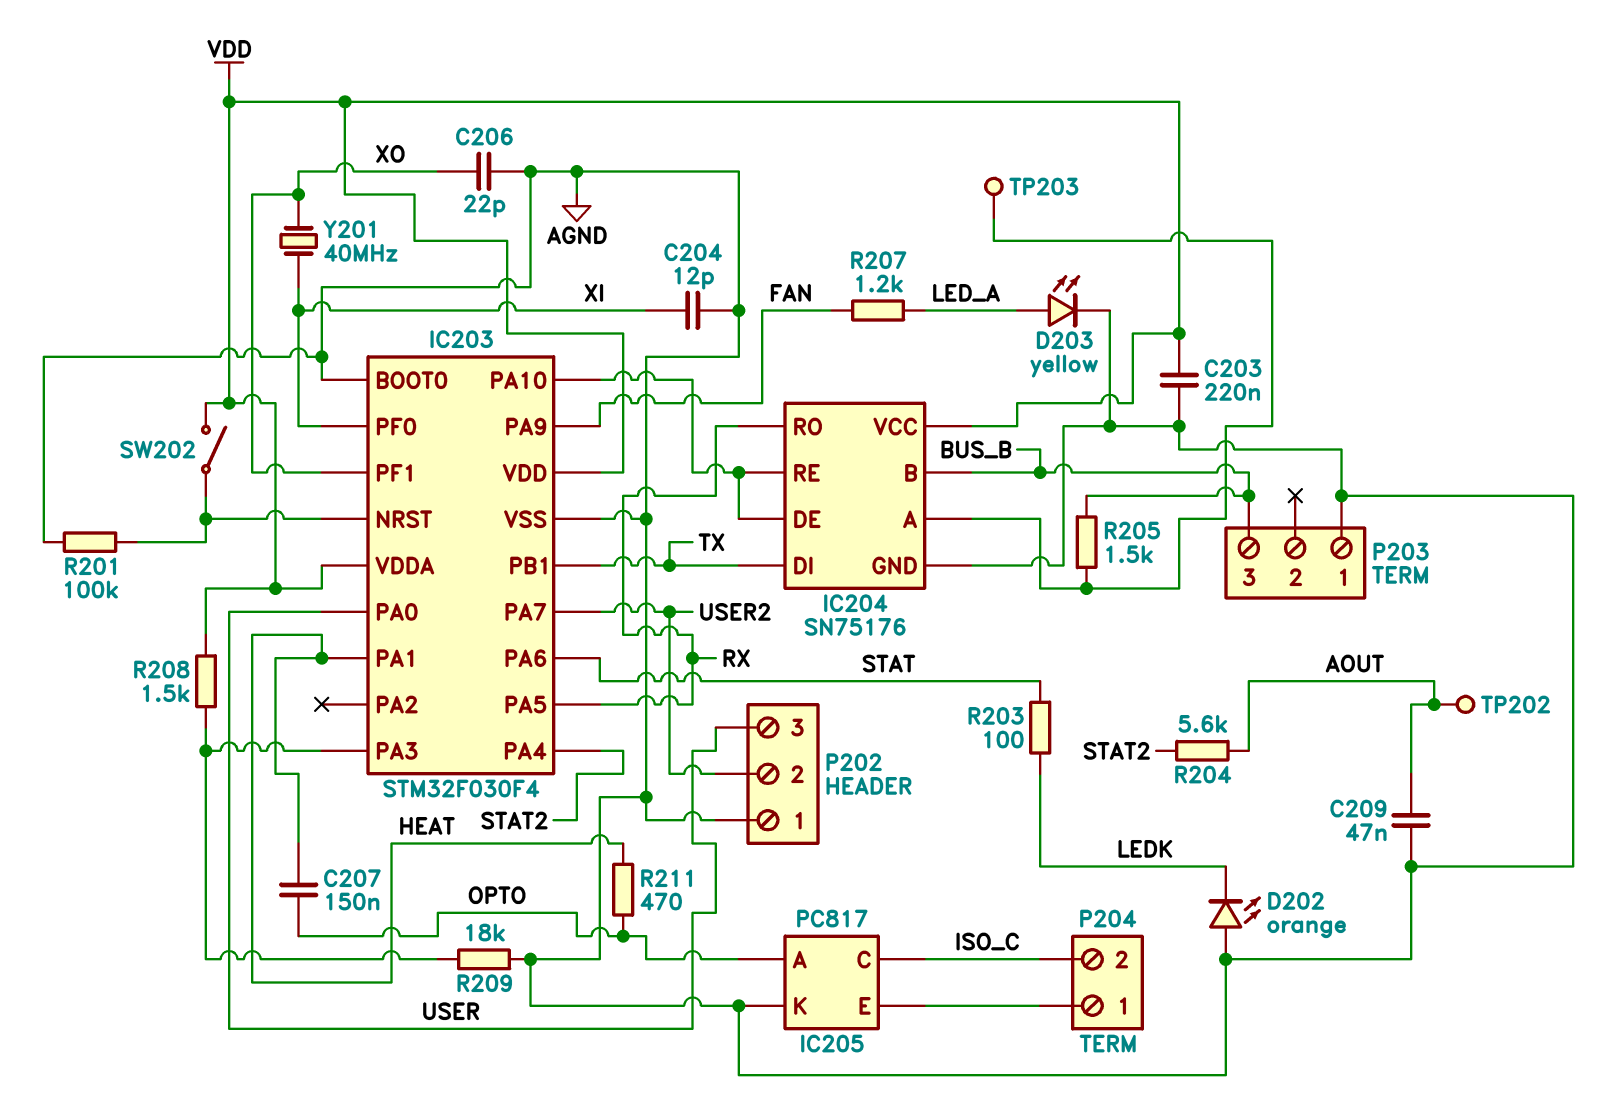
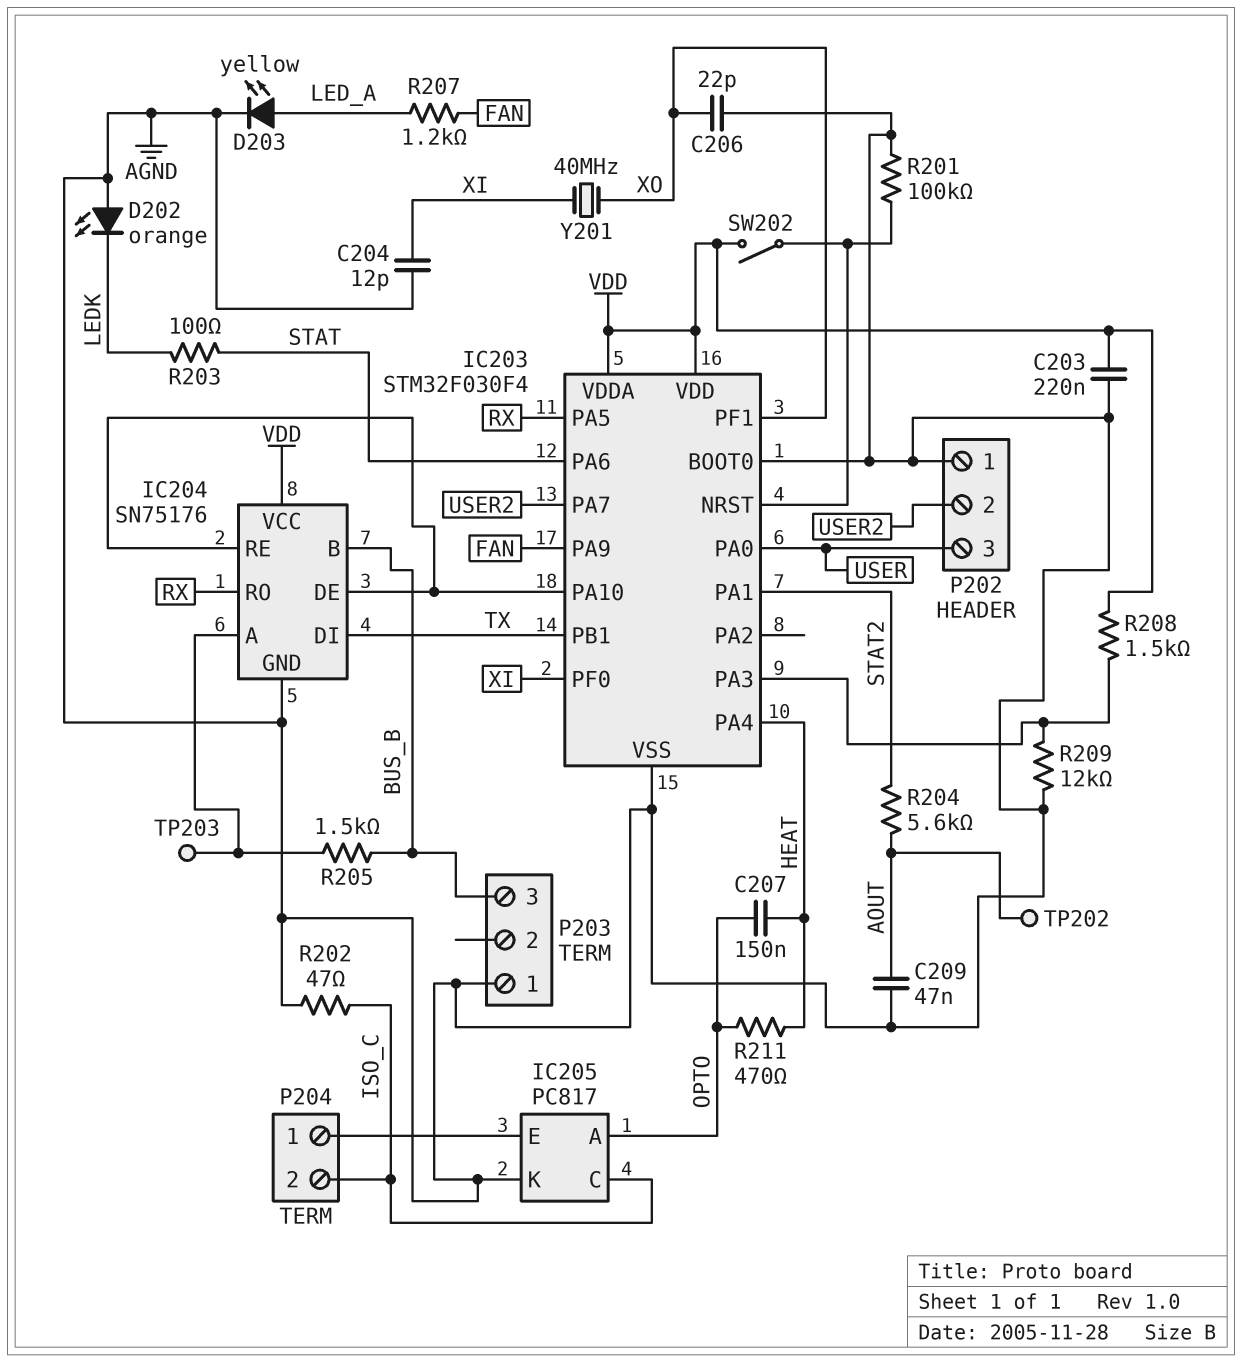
IC203 pin PA1: HEAT -> STAT2
IC203 pin PA4: STAT2 -> HEAT
R202: none -> 47 (AGND, ISO_C)
R209: 18k (AGND, IC203/PA3) -> 12k (AGND, IC203/PA3)

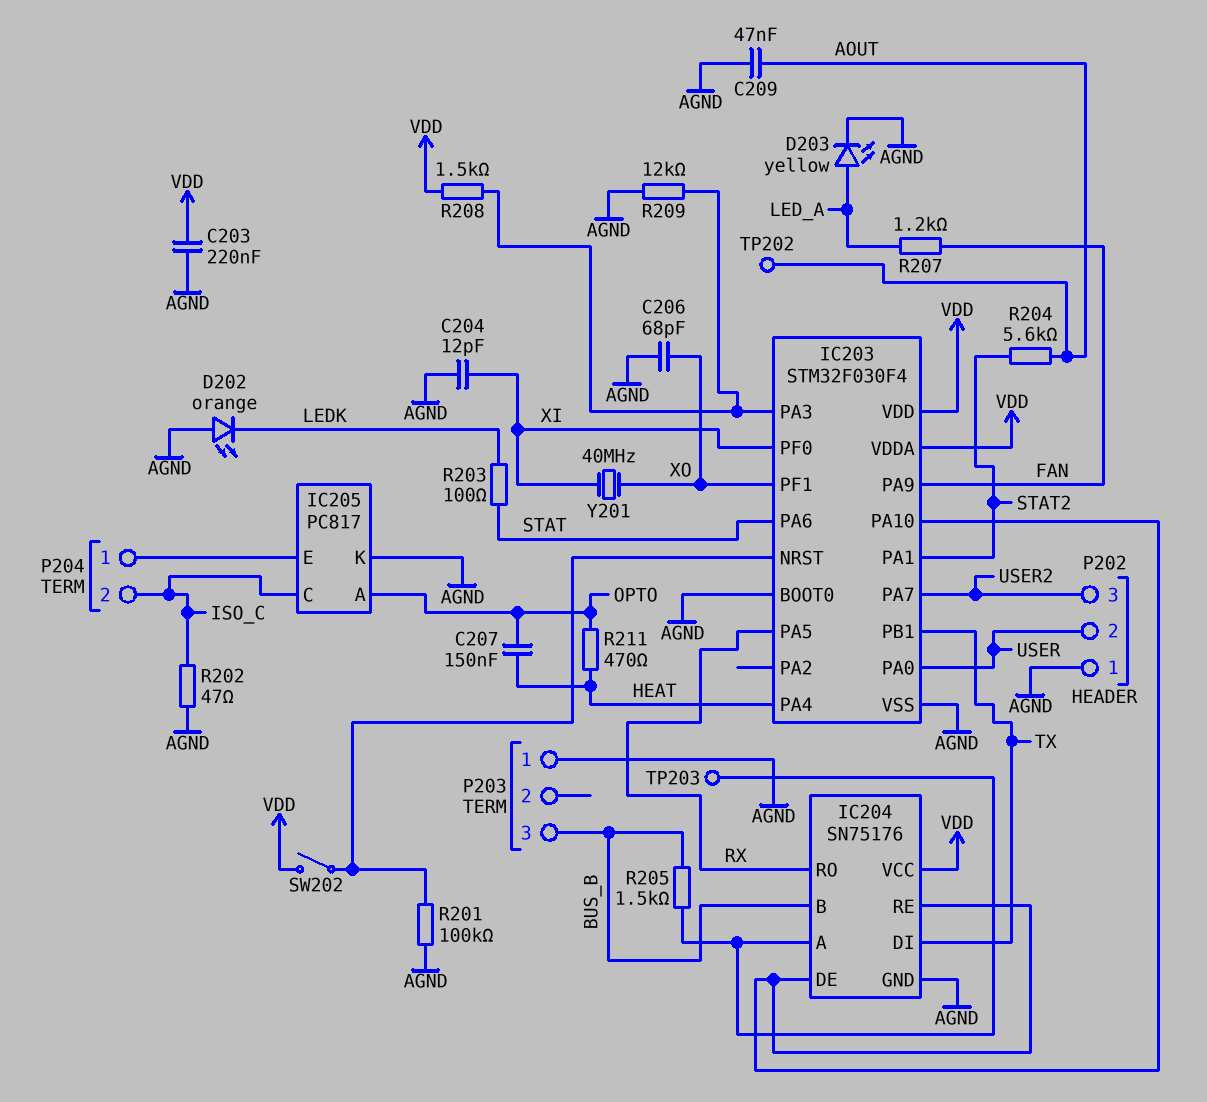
C206: 22pF (AGND, XO) -> 68pF (AGND, XO)
P202 pin 2: USER2 -> USER
P202 pin 3: USER -> USER2

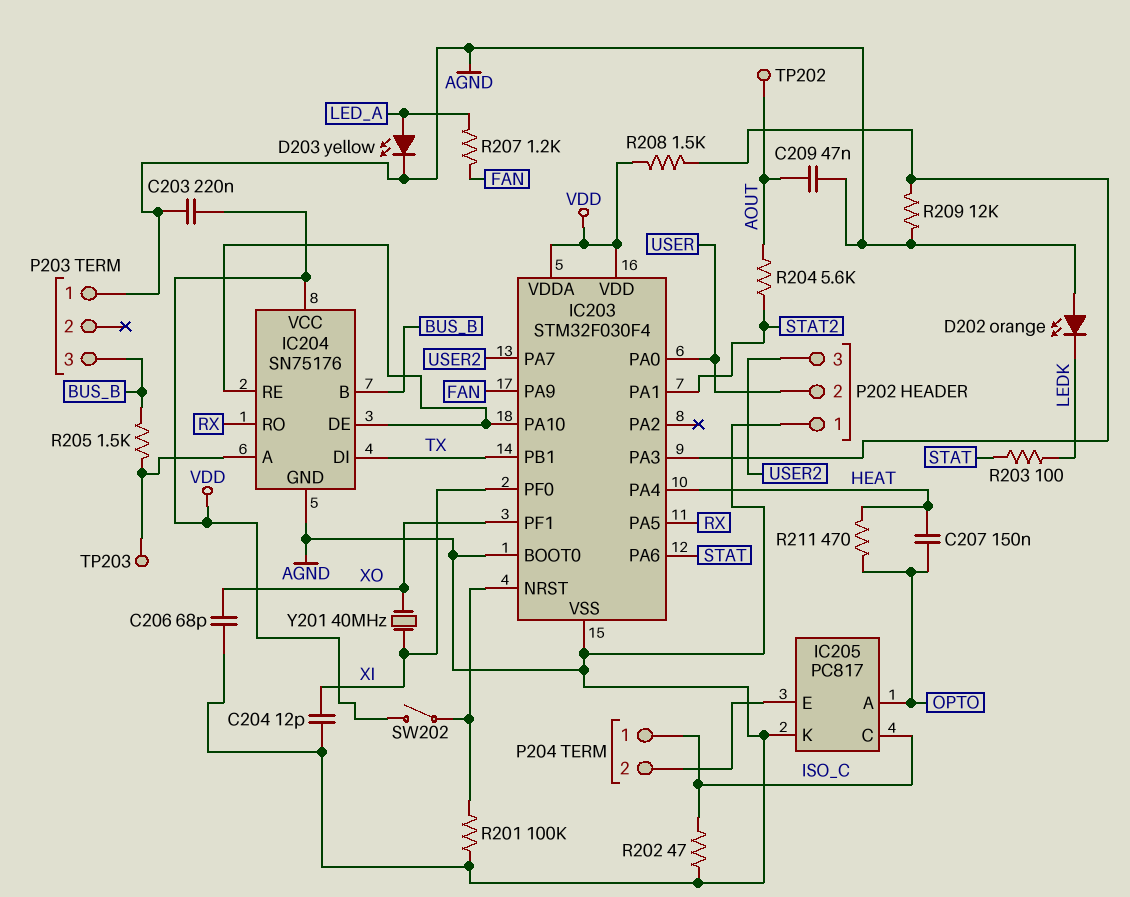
P204 pin 1: IC205/E -> ISO_C
P204 pin 2: ISO_C -> IC205/E

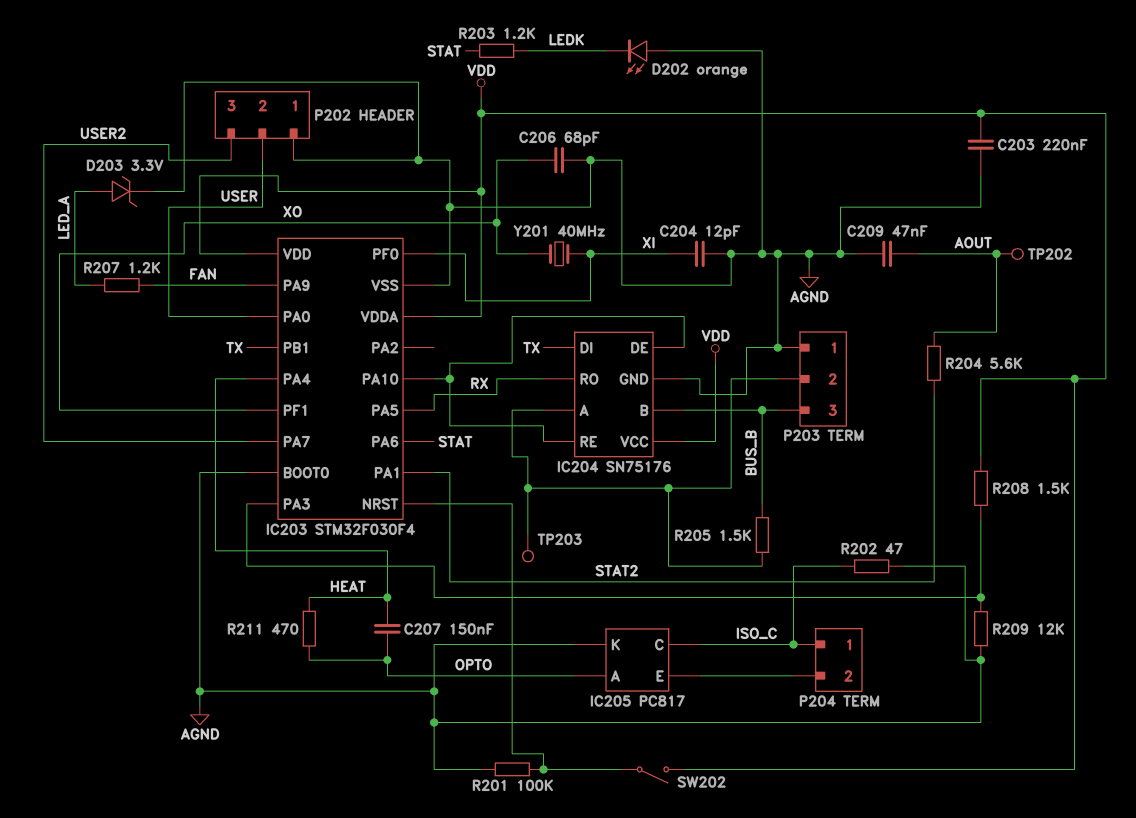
D203: LED yellow (A LED_A, K AGND) -> zener 3.3V (A LED_A, K AGND)
P203 pin 2: none -> IC204/A
R203: 100 (LEDK, STAT) -> 1.2k (LEDK, STAT)

